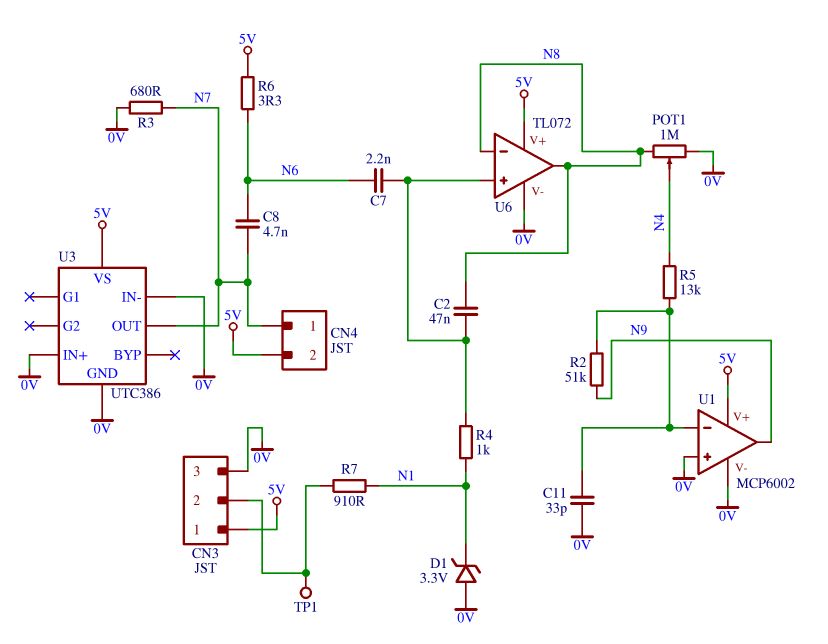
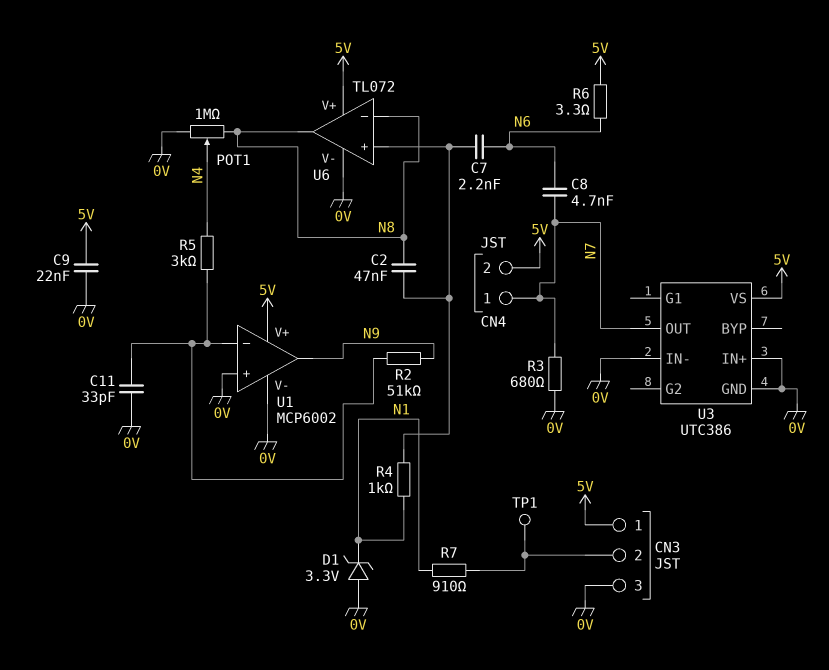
C9: none -> 22nF (0V, 5V)
R5: 13k (N4, U1/in-) -> 3k (N4, U1/in-)

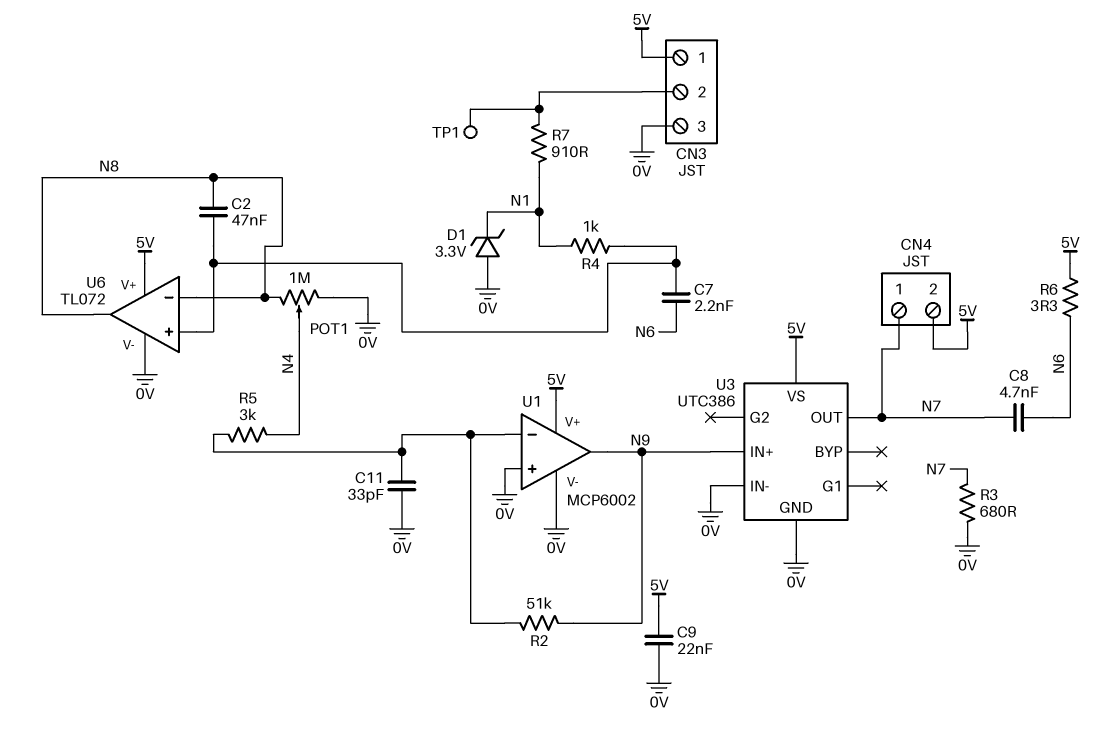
U3 pin IN+: 0V -> N9

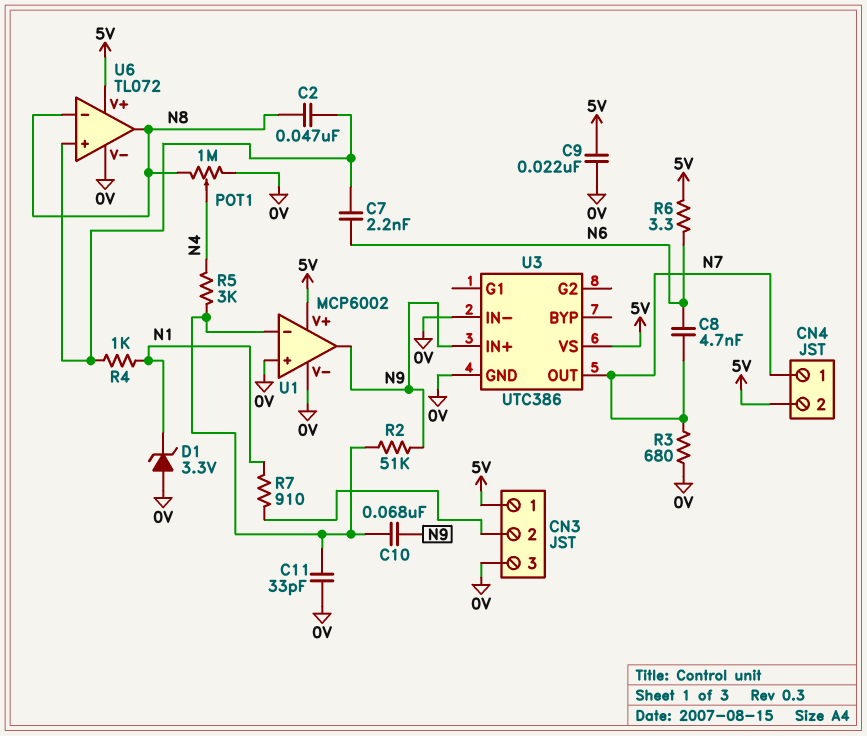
C10: none -> 68nF (N9, U1/in-)
TP1: test point (CN3/2) -> none

